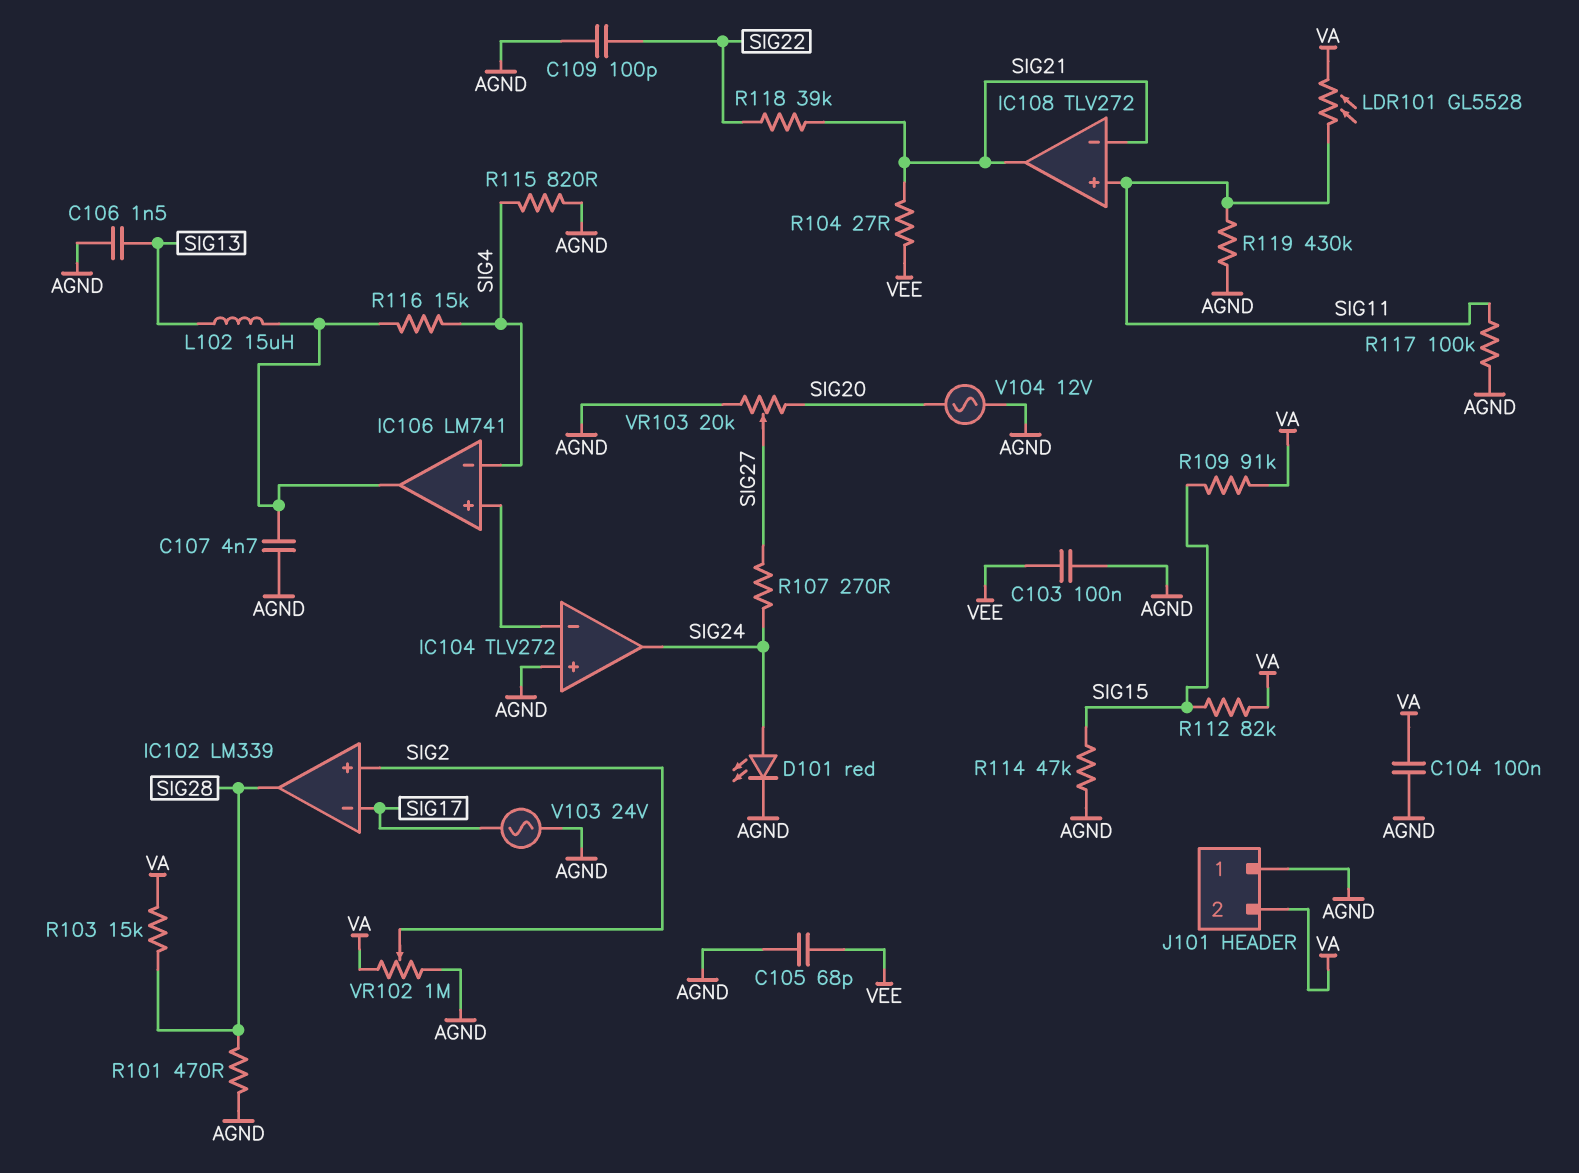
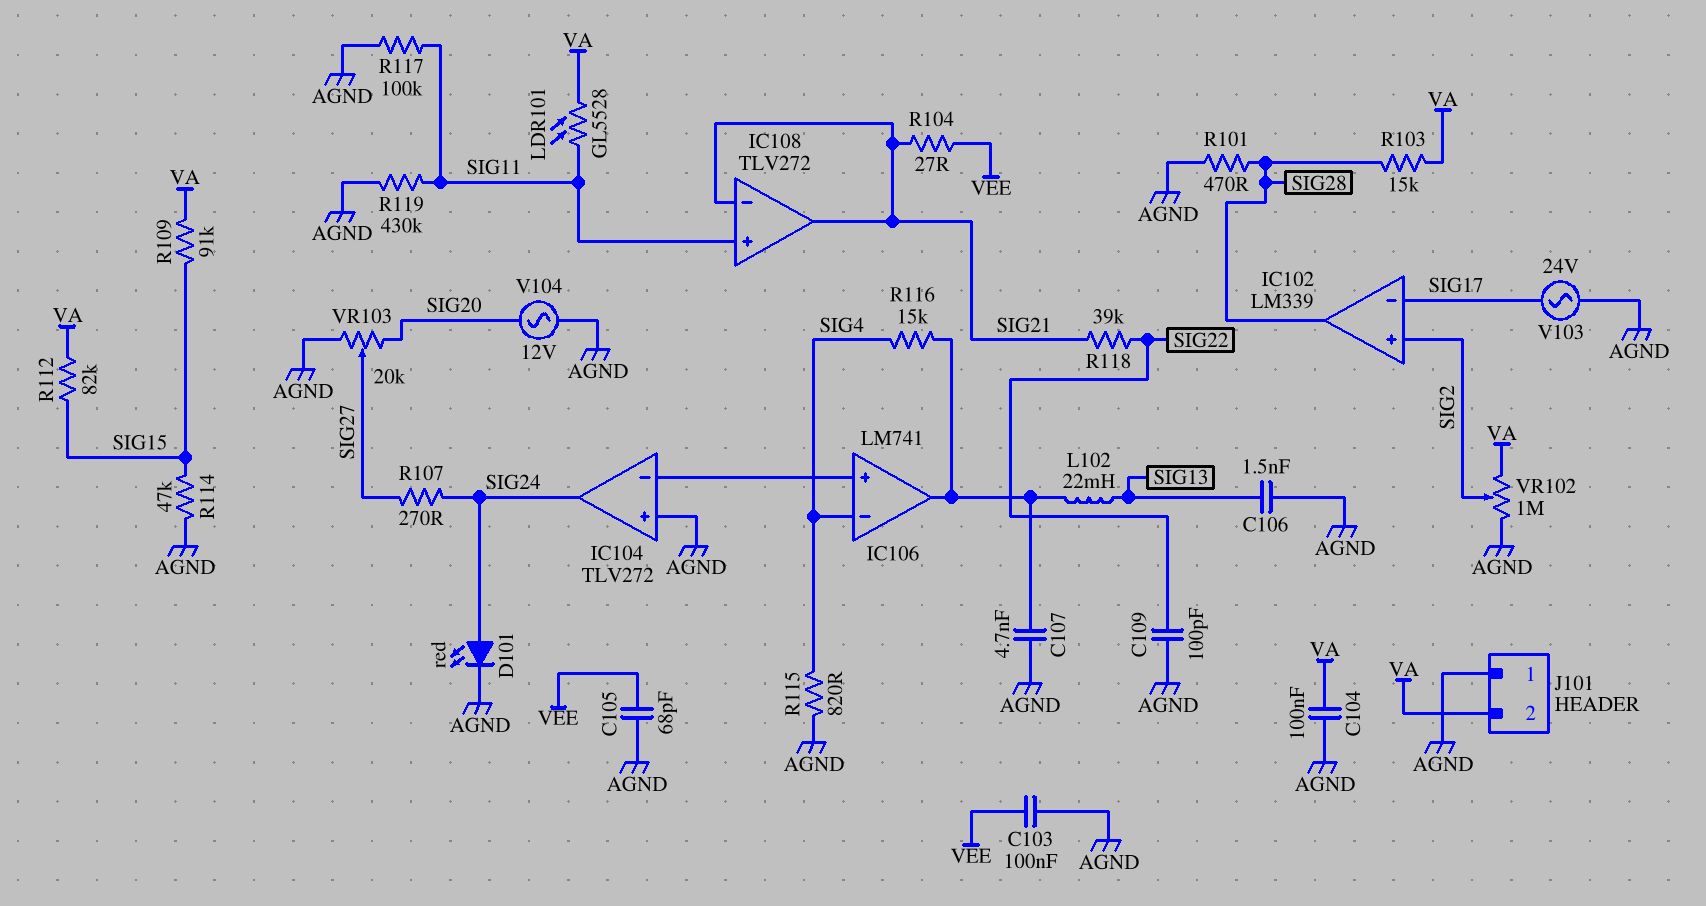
L102: 15uH (IC106/out, SIG13) -> 22mH (IC106/out, SIG13)

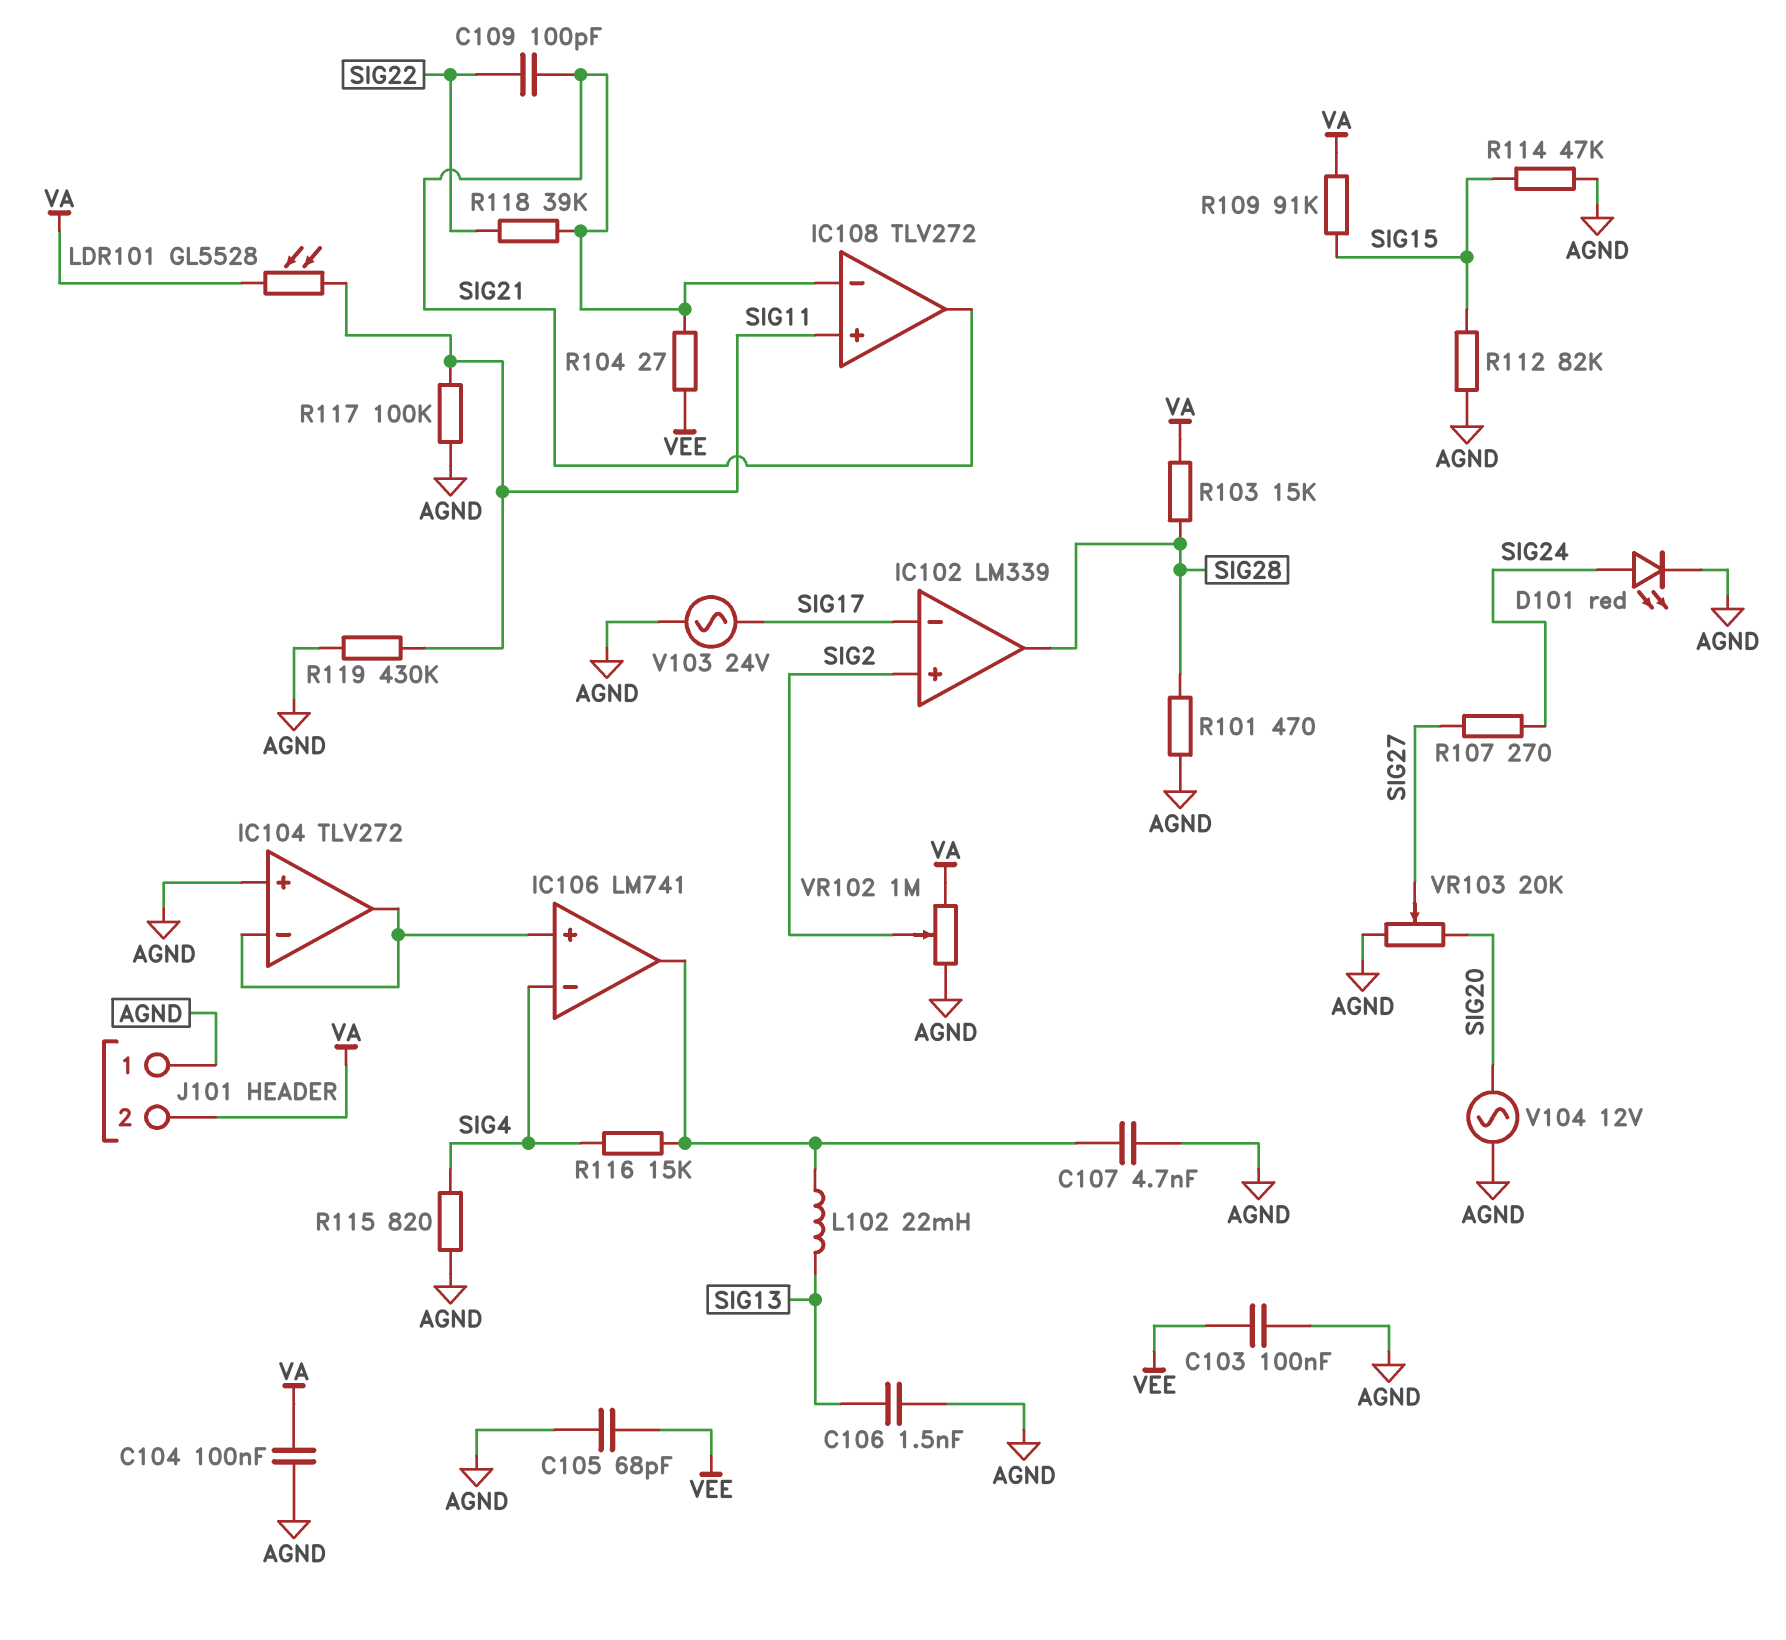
C109: 100pF (AGND, SIG22) -> 100pF (SIG21, SIG22)
IC104 pin out: SIG24 -> IC104/in-
R112: 82k (SIG15, VA) -> 82k (AGND, SIG15)

